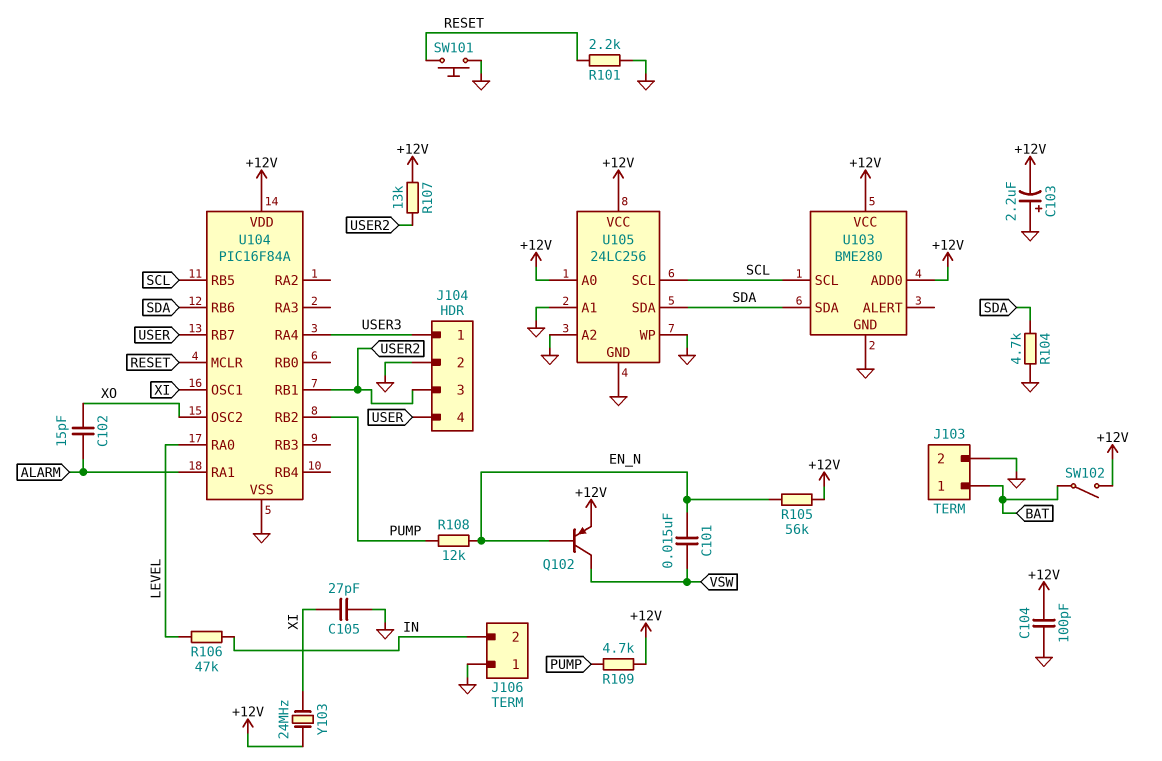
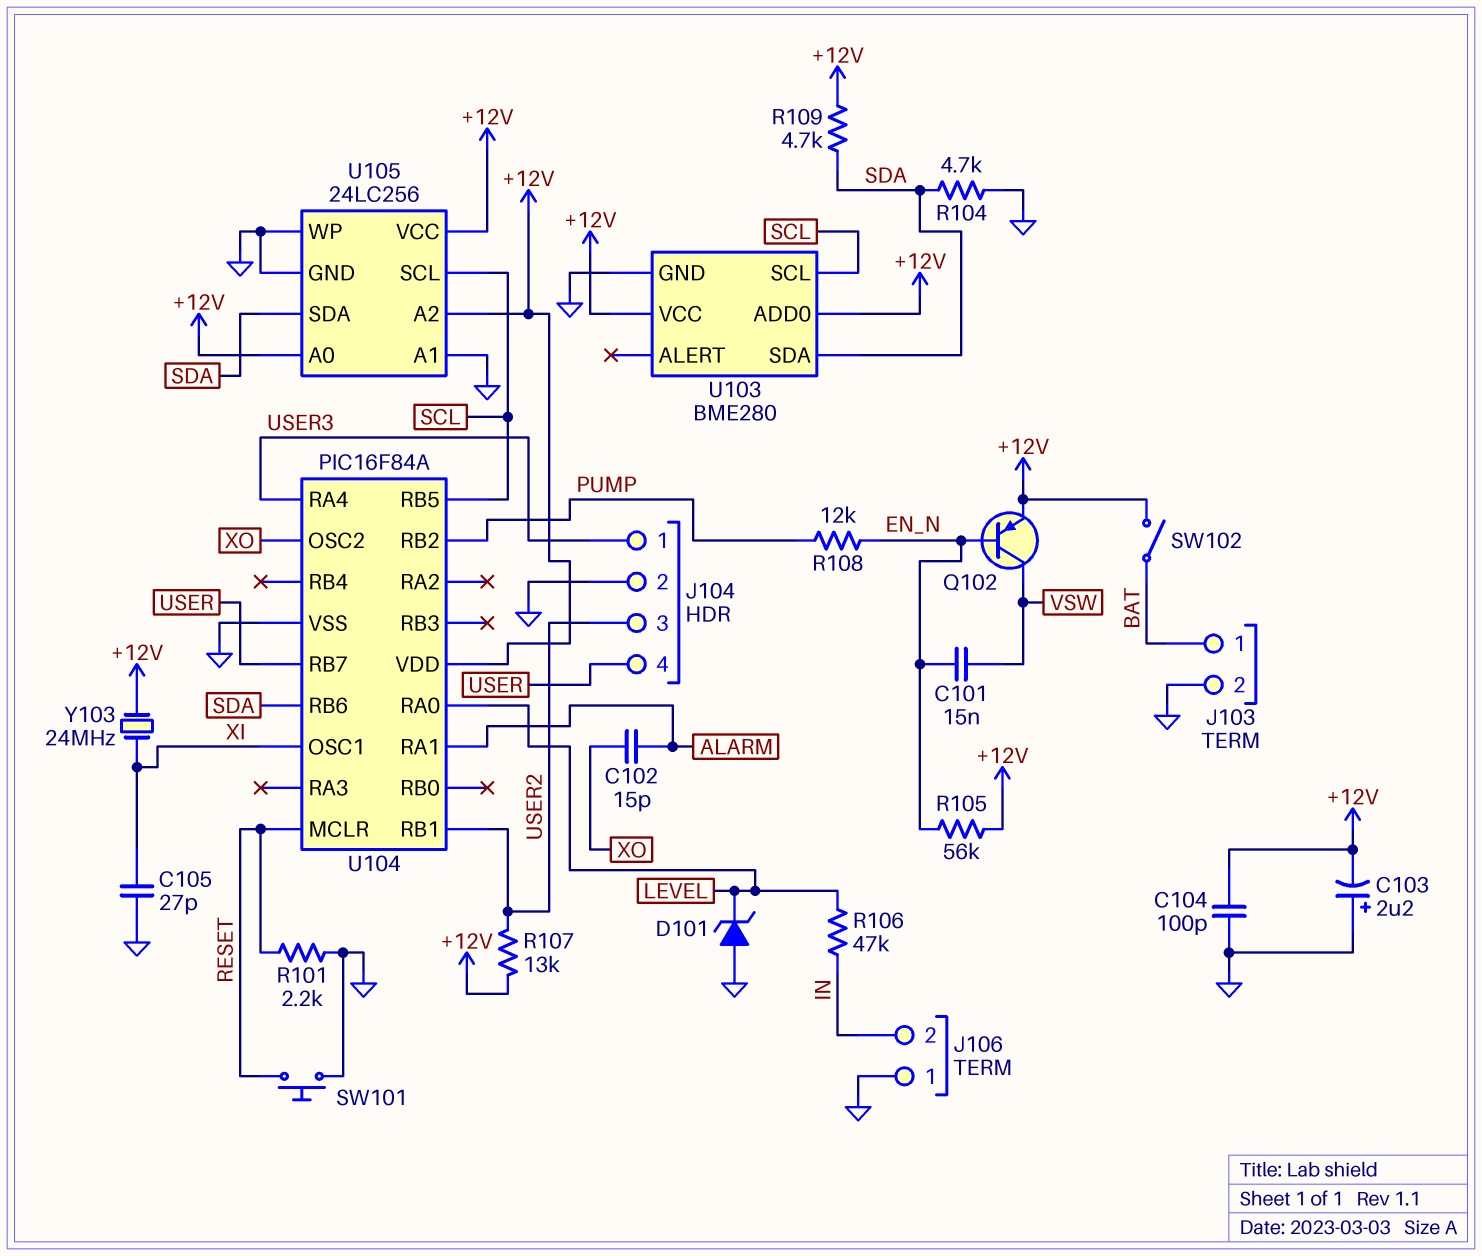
D101: none -> zener (A GND, K LEVEL)
R109: 4.7k (+12V, PUMP) -> 4.7k (+12V, SDA)
U105 pin A2: GND -> +12V

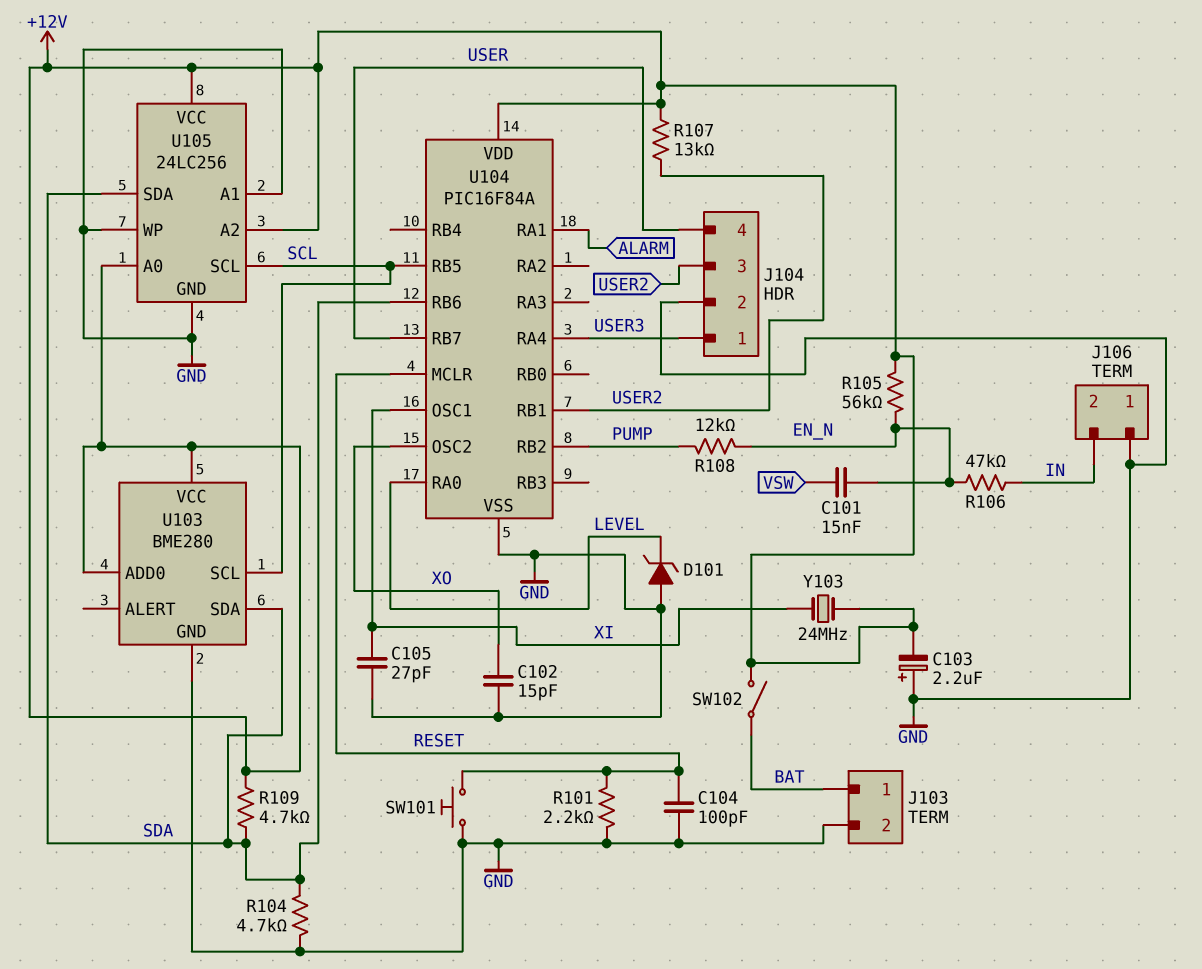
C102: 15pF (ALARM, XO) -> 15pF (GND, XO)
C104: 100pF (+12V, GND) -> 100pF (GND, RESET)
Q102: PNP (B EN_N, C VSW, E +12V) -> none
R106: 47k (IN, LEVEL) -> 47k (EN_N, IN)

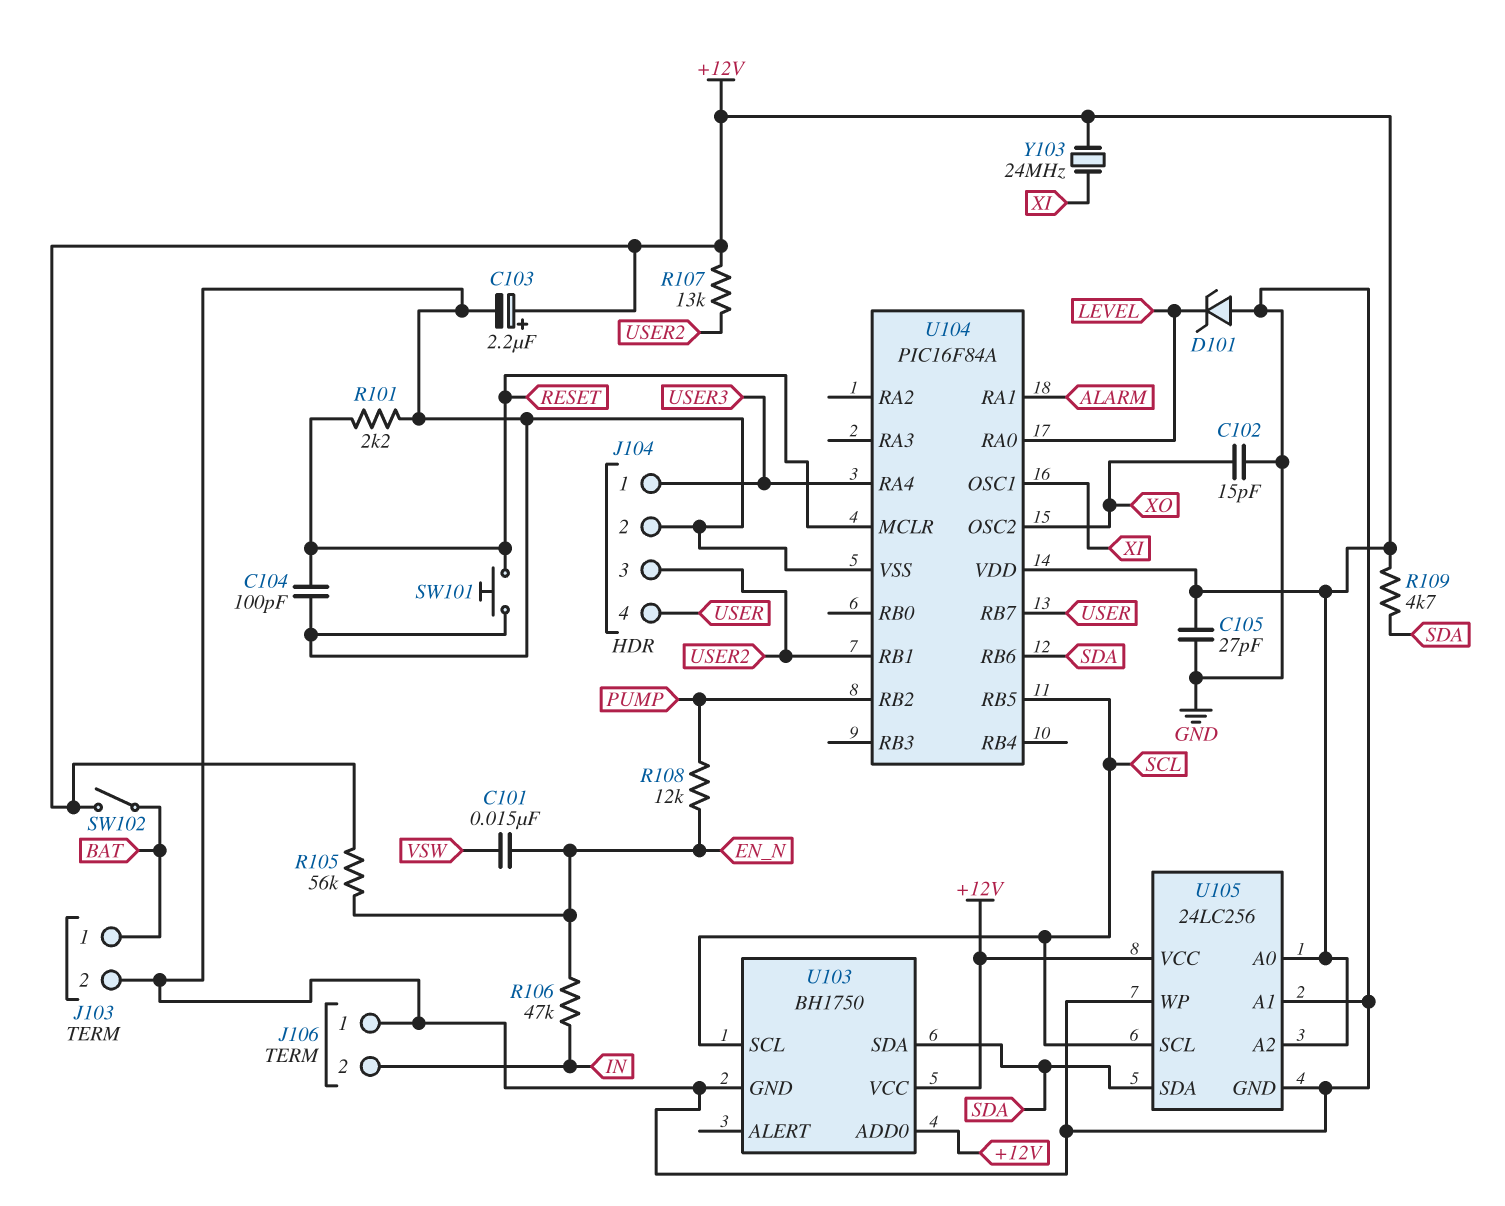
C103: 2.2uF (plus GND, minus +12V) -> 2.2uF (plus +12V, minus GND)
C105: 27pF (GND, XI) -> 27pF (+12V, GND)
R104: 4.7k (GND, SDA) -> none
U103: BME280 -> BH1750

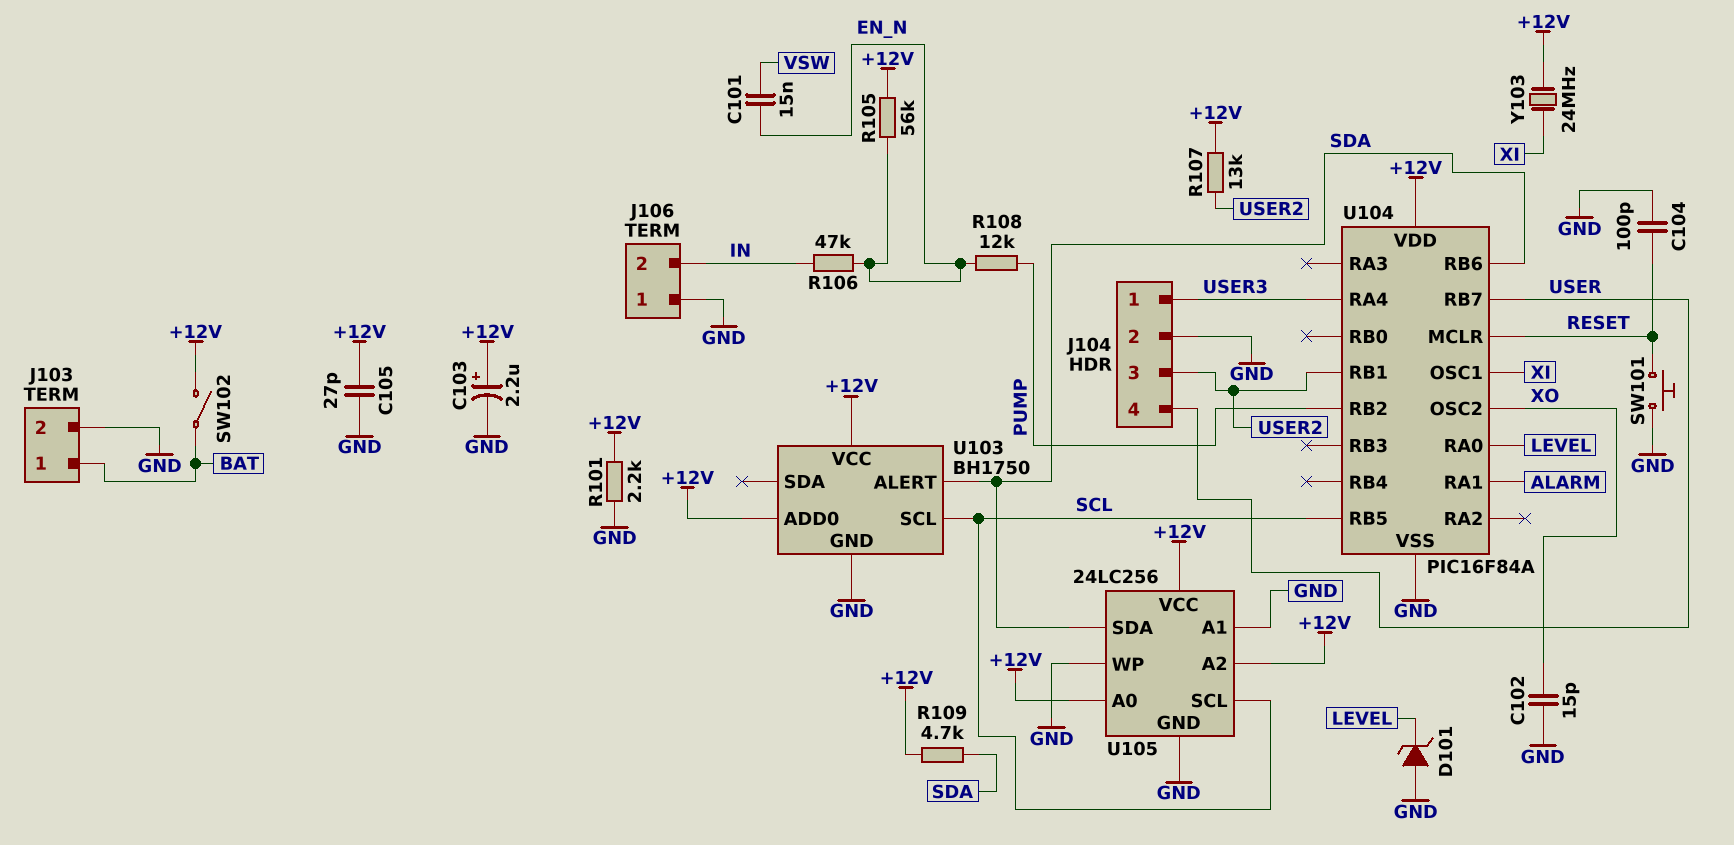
R101: 2.2k (GND, RESET) -> 2.2k (+12V, GND)
U103 pin ALERT: none -> SDA
U103 pin SDA: SDA -> none

